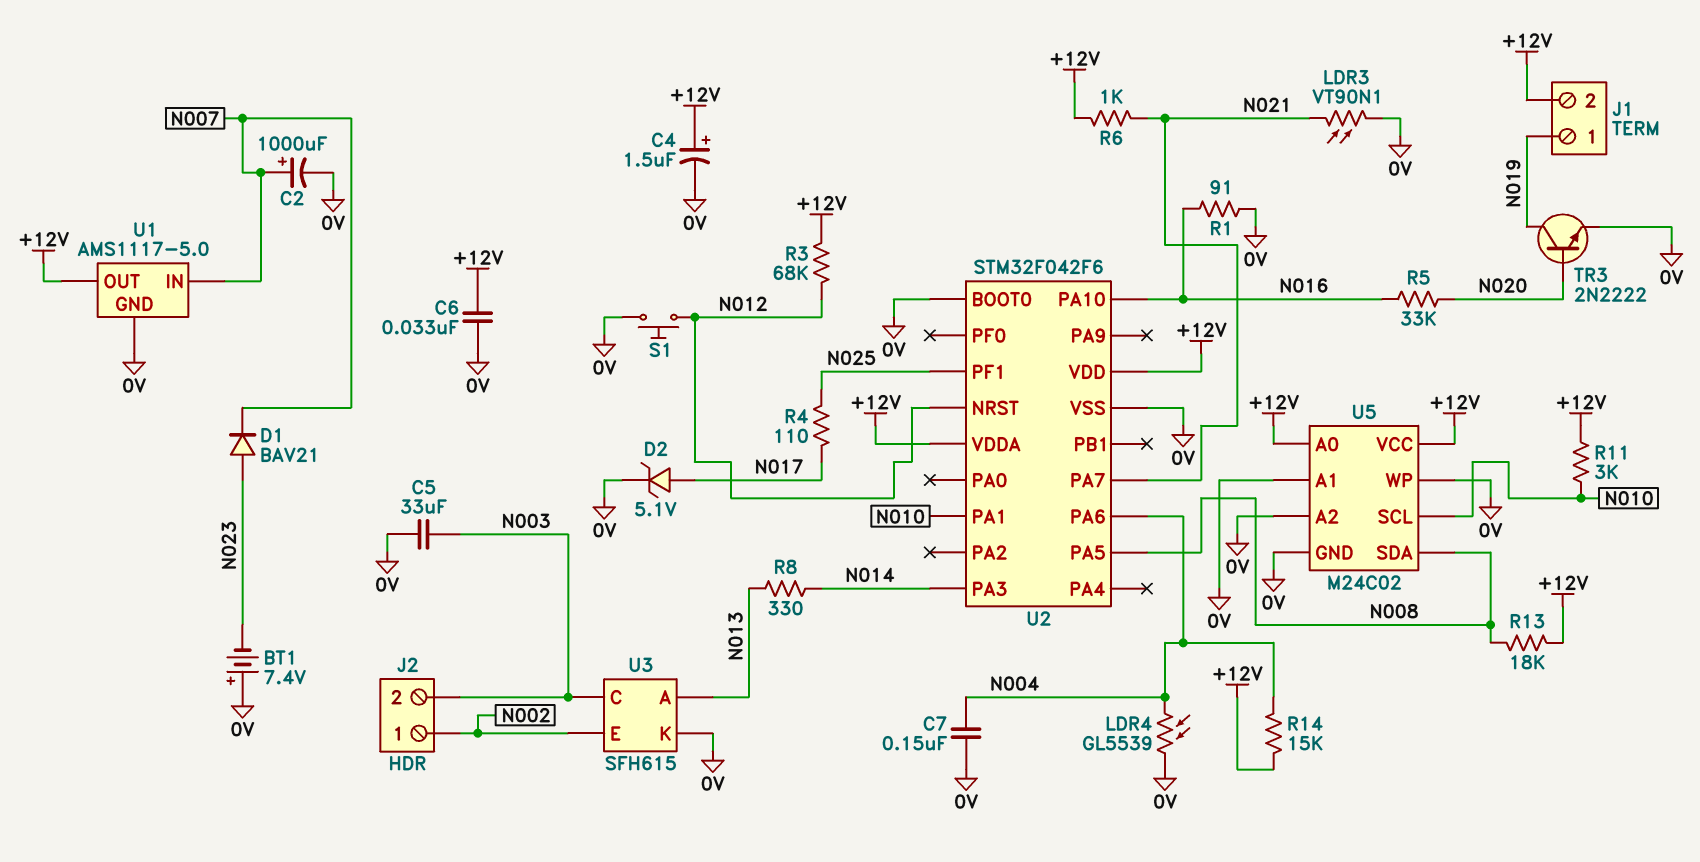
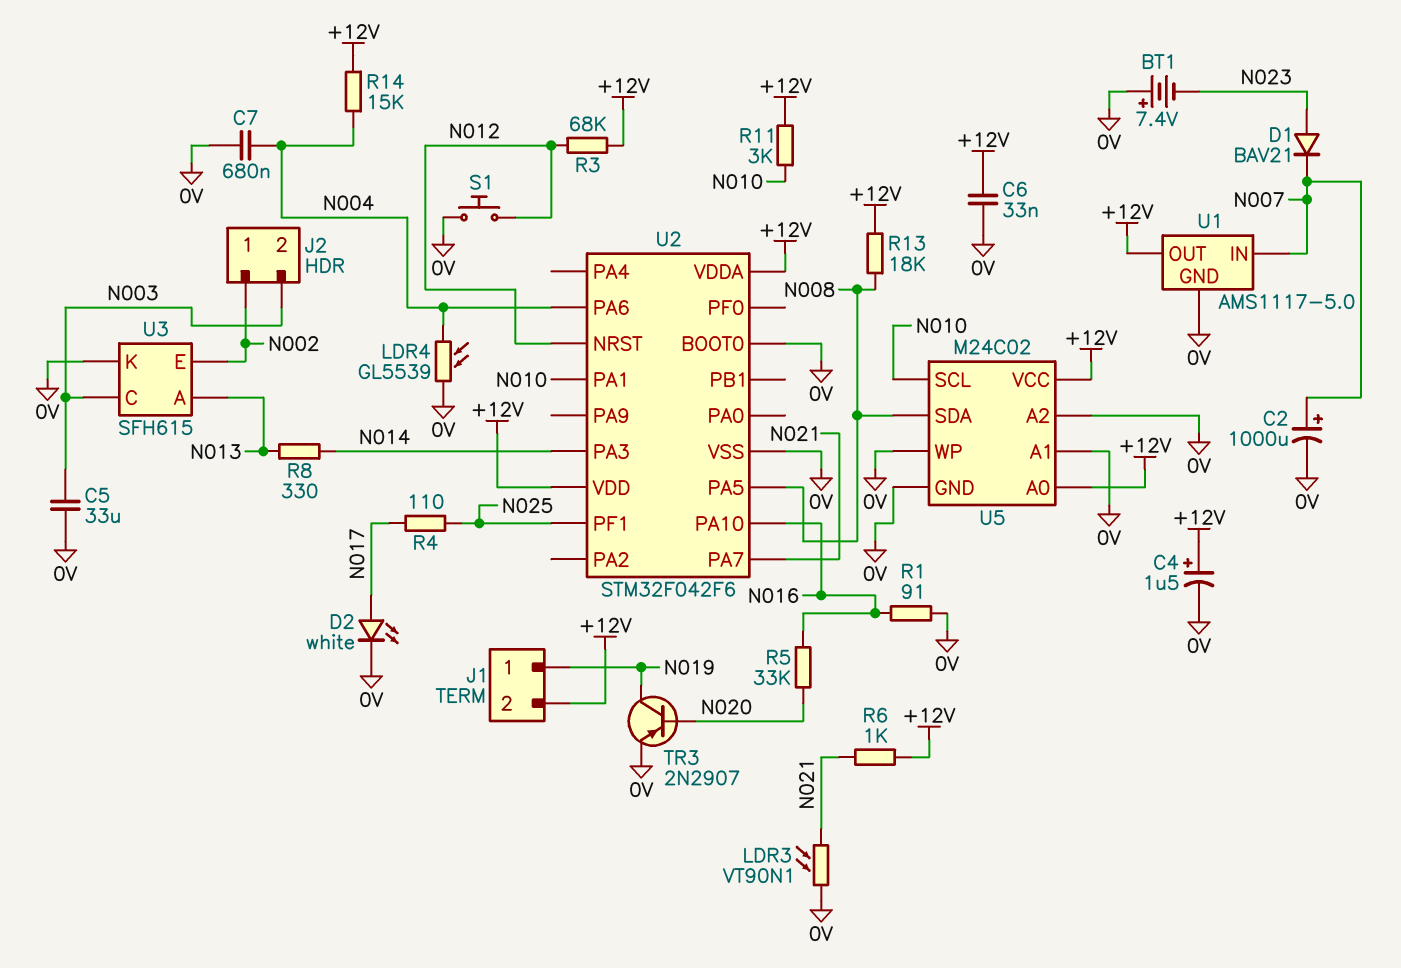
C7: 150nF (0V, N004) -> 680nF (0V, N004)
D2: zener 5.1V (A N017, K 0V) -> LED white (A N017, K 0V)
TR3: NPN 2N2222 (B N020, C N019, E 0V) -> PNP 2N2907 (B N020, C N019, E 0V)

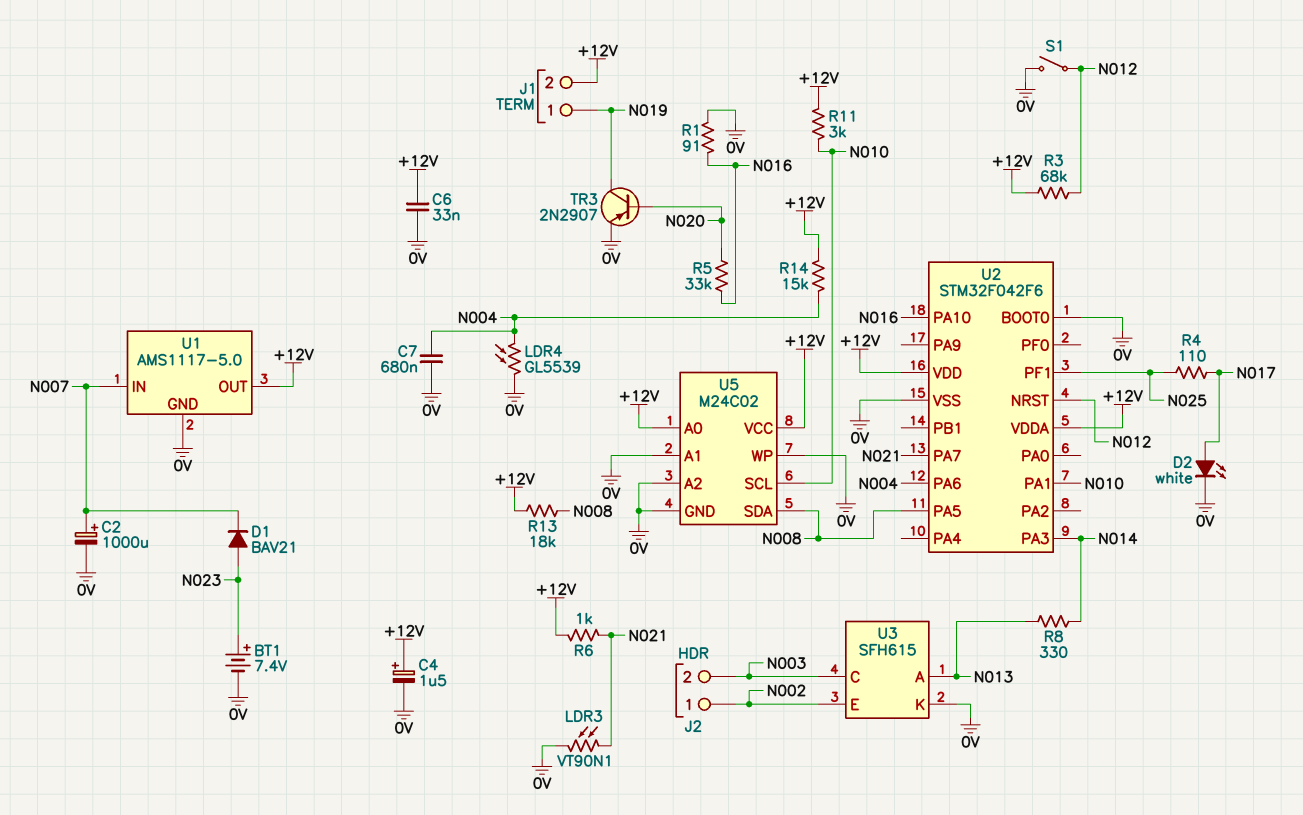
BT1: 7.4V (plus 0V, minus N023) -> 7.4V (plus N023, minus 0V)
C5: 33uF (0V, N003) -> none
S1: button (0V, N012) -> switch (0V, N012)

